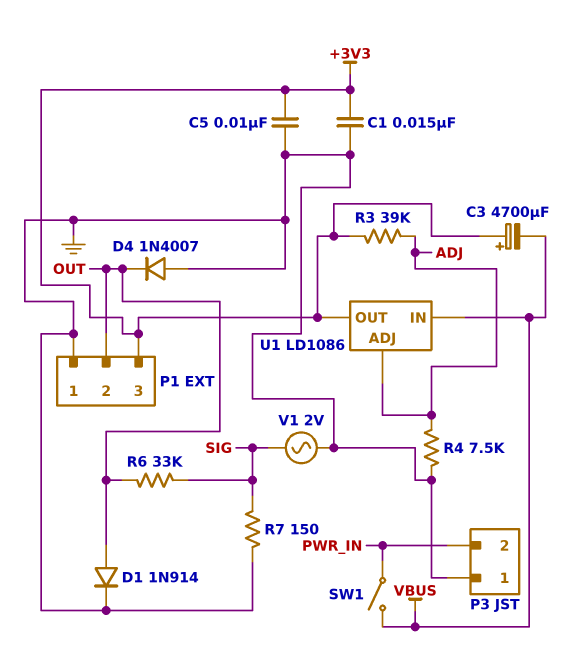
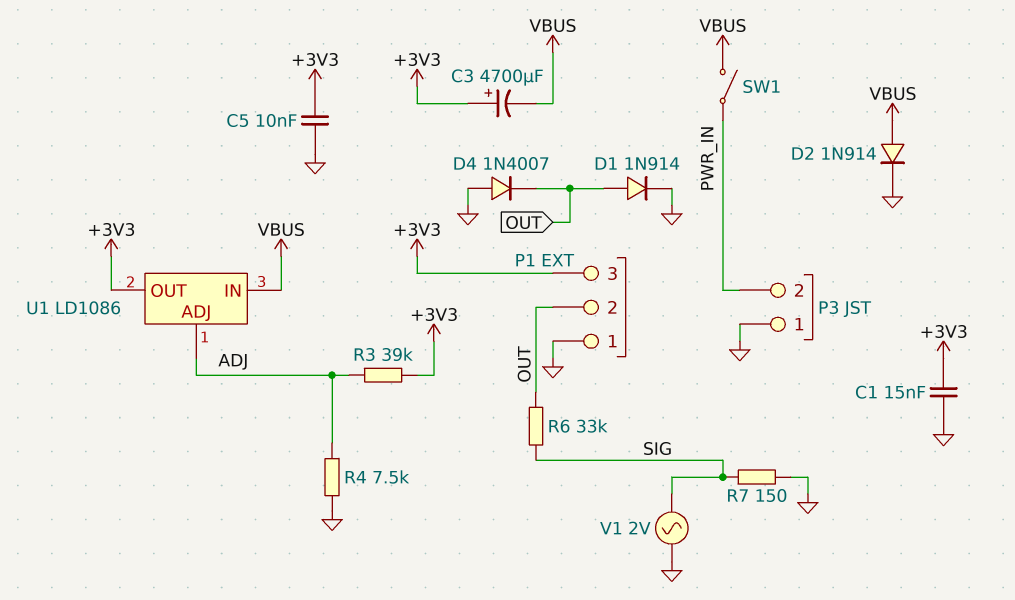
D2: none -> diode 1N914 (A VBUS, K GND)

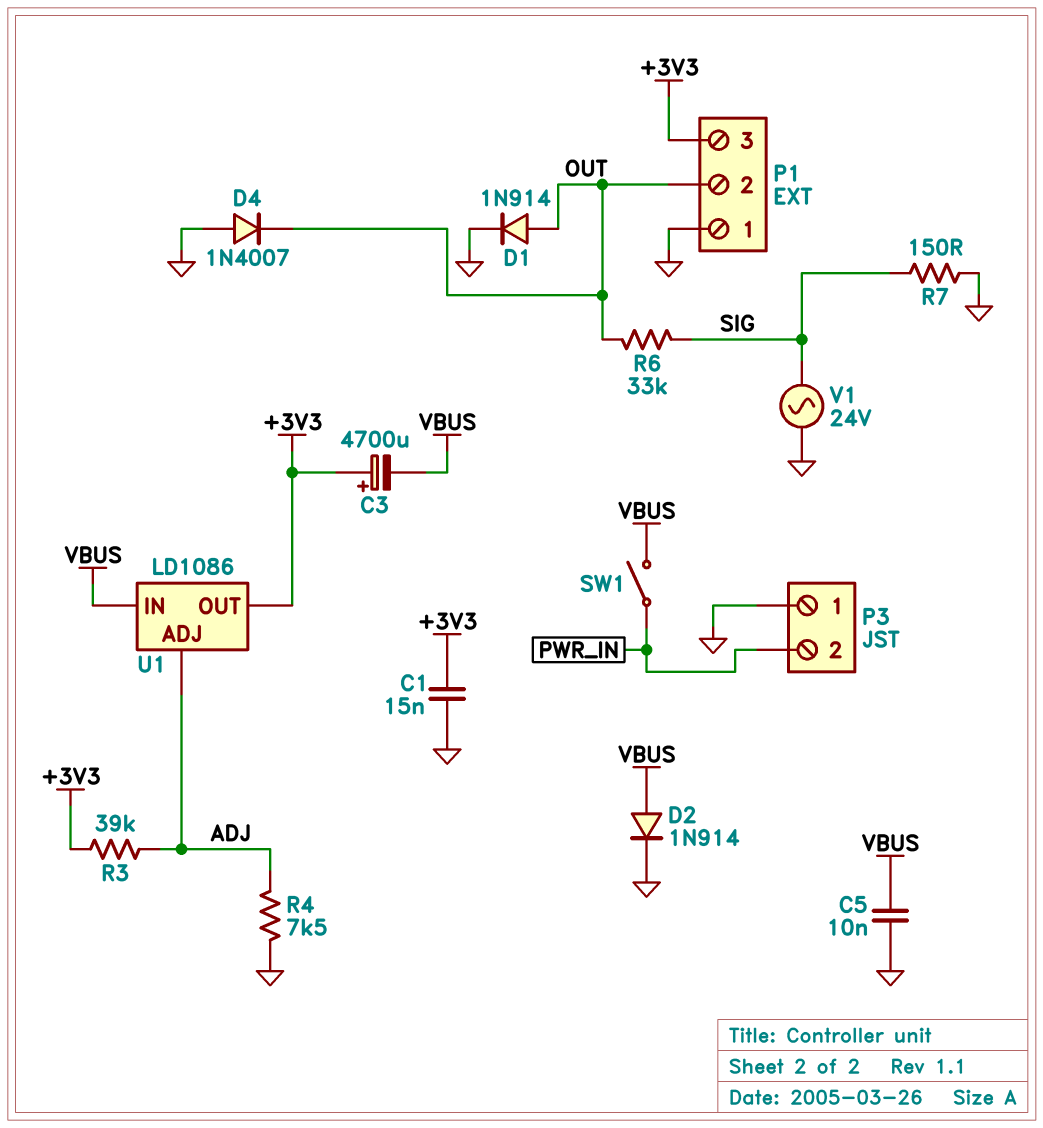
C5: 10nF (+3V3, GND) -> 10nF (GND, VBUS)
V1: AC 2V (GND, SIG) -> AC 24V (GND, SIG)

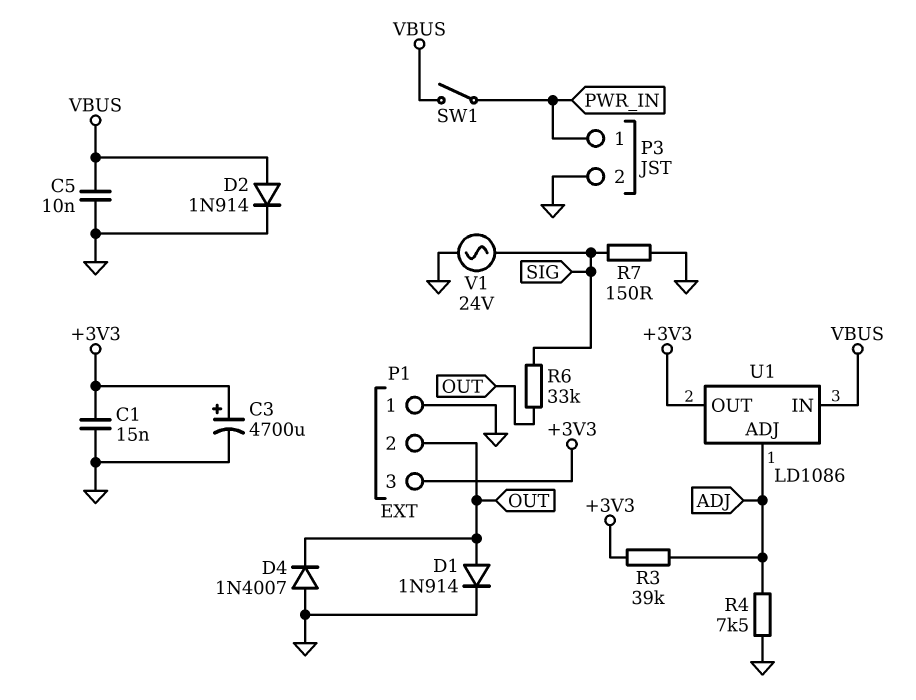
C3: 4700uF (plus +3V3, minus VBUS) -> 4700uF (plus +3V3, minus GND)
P3 pin 1: GND -> PWR_IN
P3 pin 2: PWR_IN -> GND

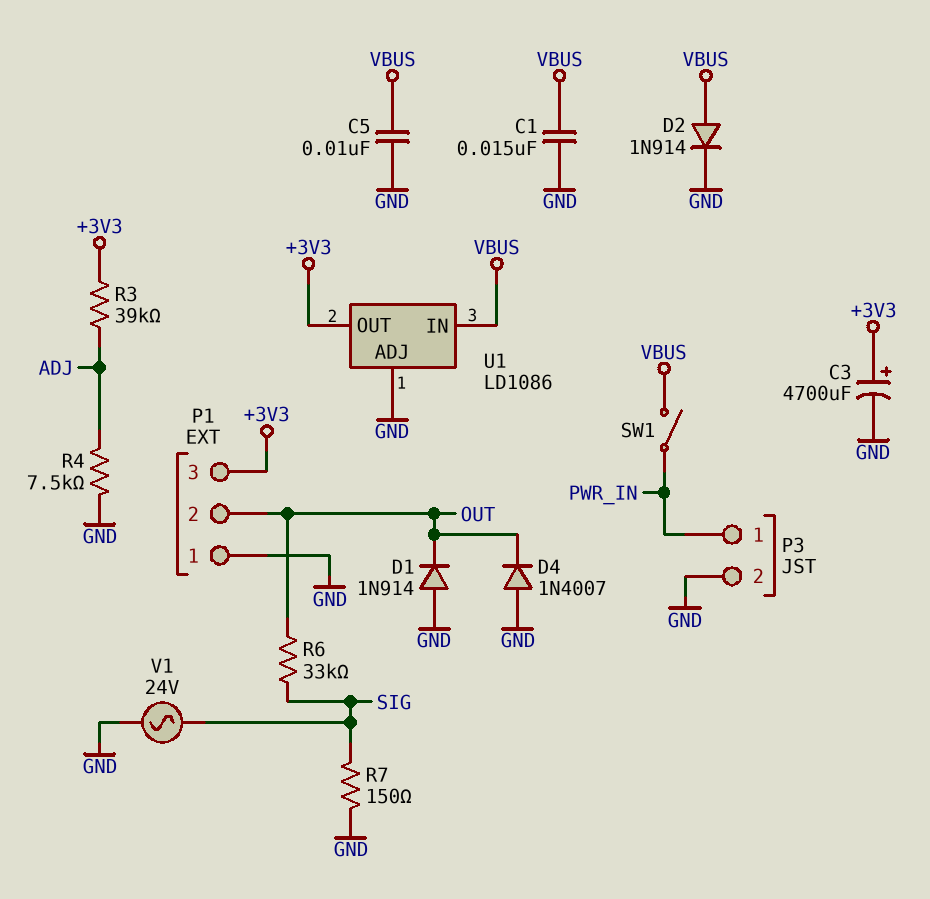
C1: 15nF (+3V3, GND) -> 15nF (GND, VBUS)
D1: diode 1N914 (A OUT, K GND) -> diode 1N914 (A GND, K OUT)
U1 pin ADJ: ADJ -> GND

